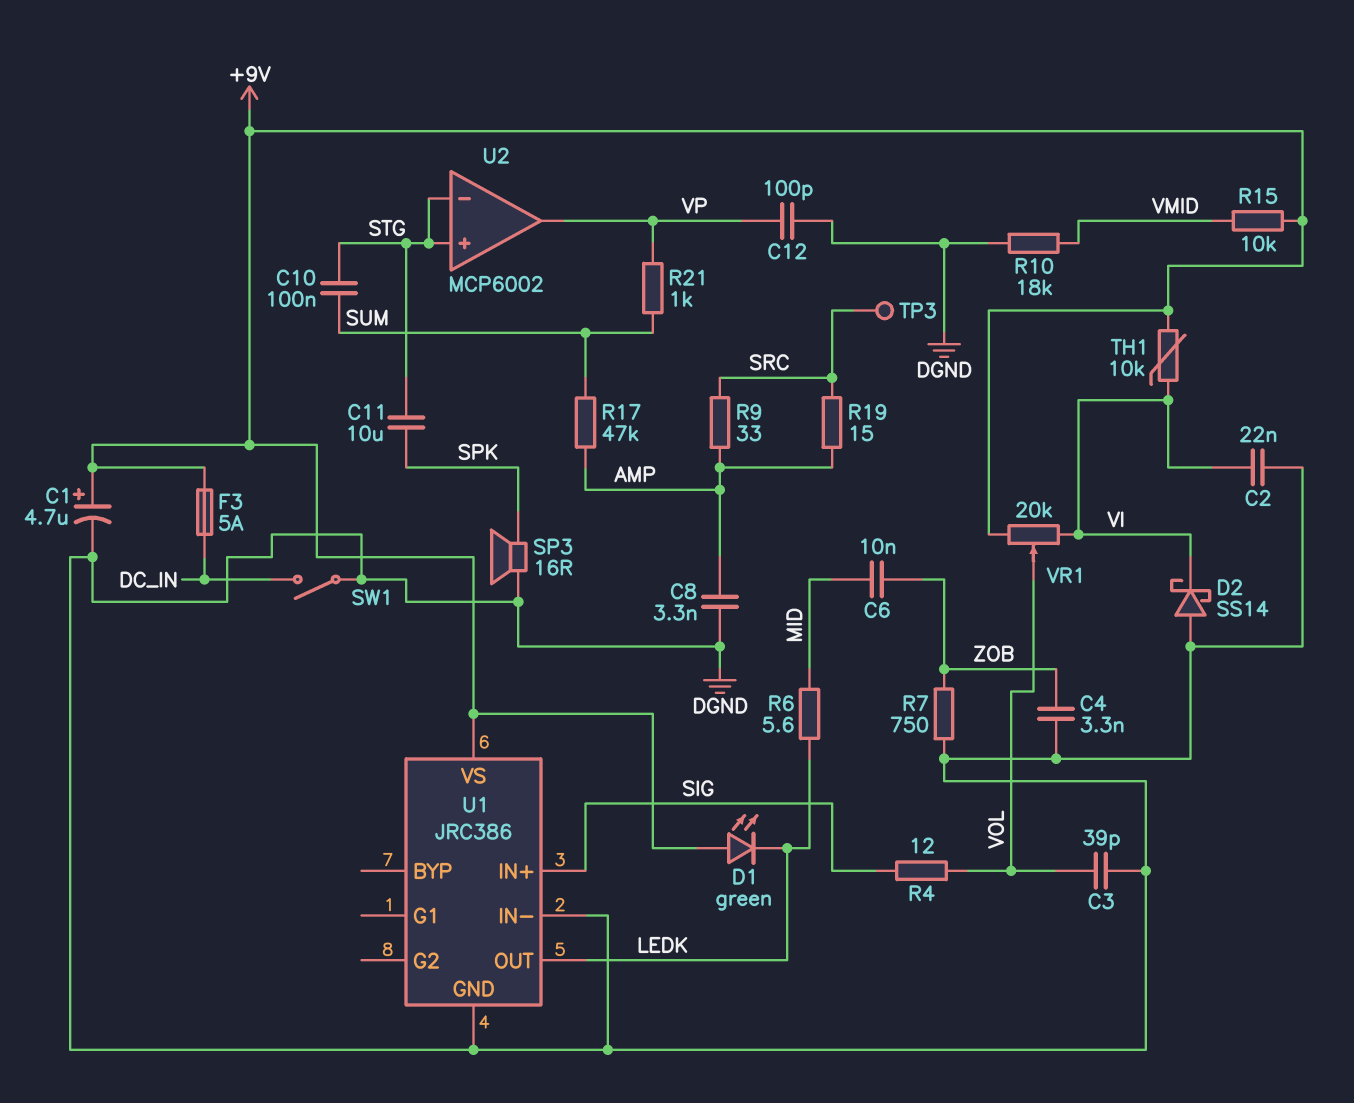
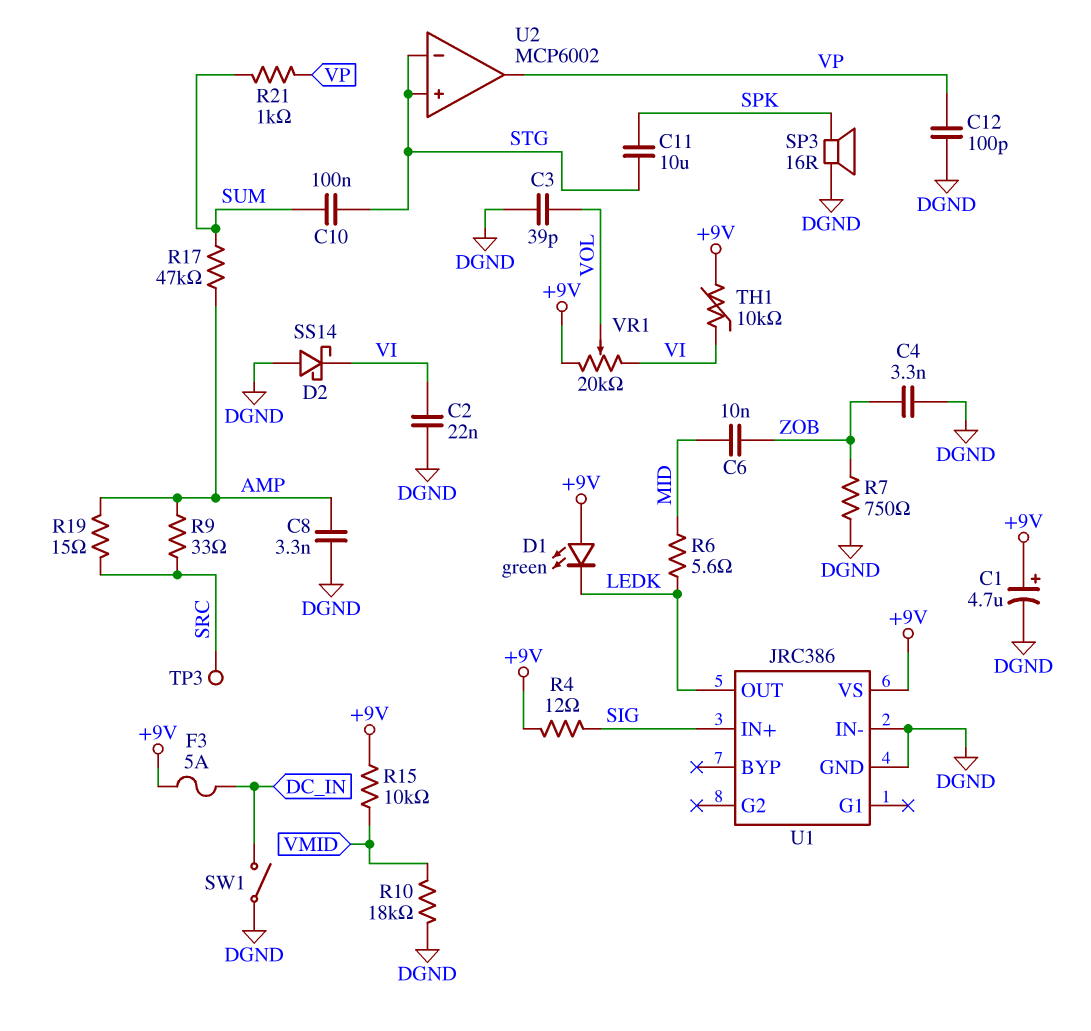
R4: 12 (SIG, VOL) -> 12 (+9V, SIG)

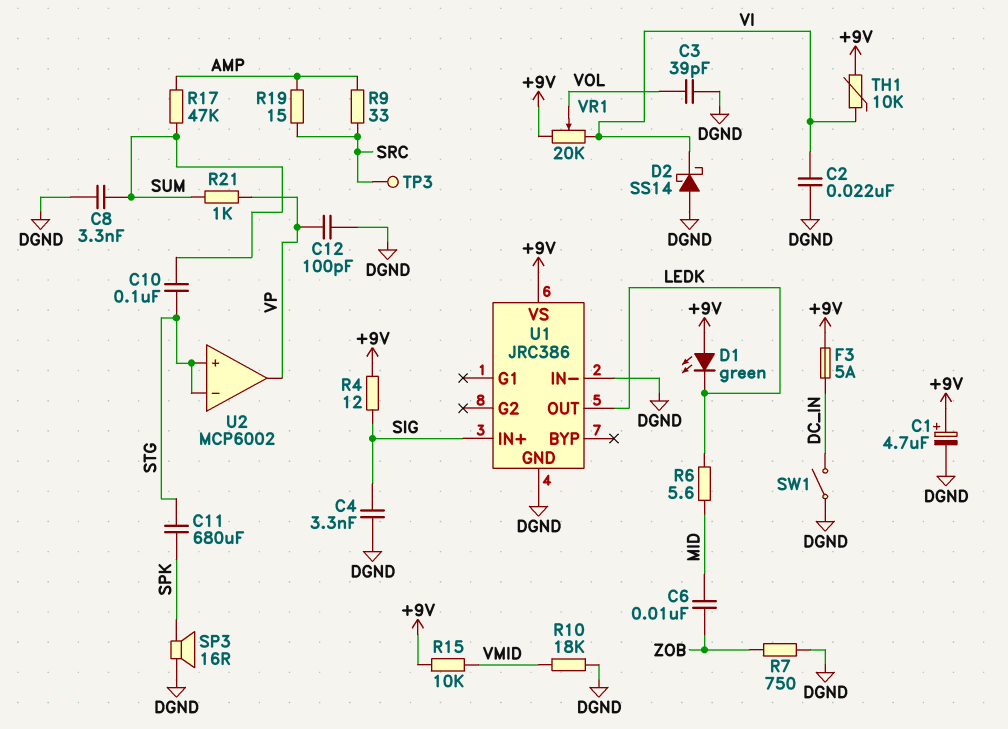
C4: 3.3nF (DGND, ZOB) -> 3.3nF (DGND, SIG)
C8: 3.3nF (AMP, DGND) -> 3.3nF (DGND, SUM)
C11: 10uF (SPK, STG) -> 680uF (SPK, STG)

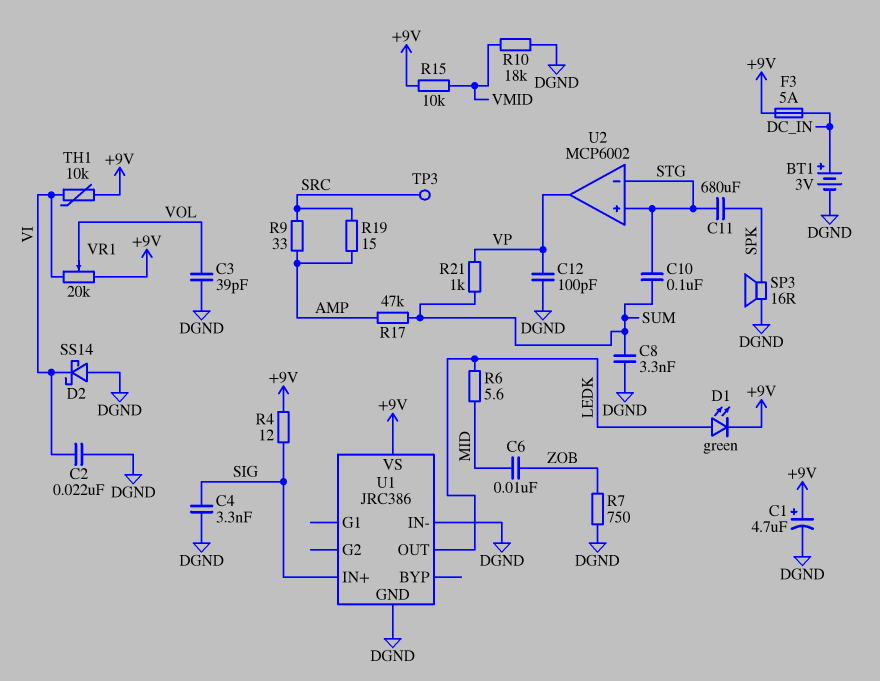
BT1: none -> 3V (plus DC_IN, minus DGND)
D1: LED green (A +9V, K LEDK) -> LED green (A LEDK, K +9V)
SW1: switch (DC_IN, DGND) -> none

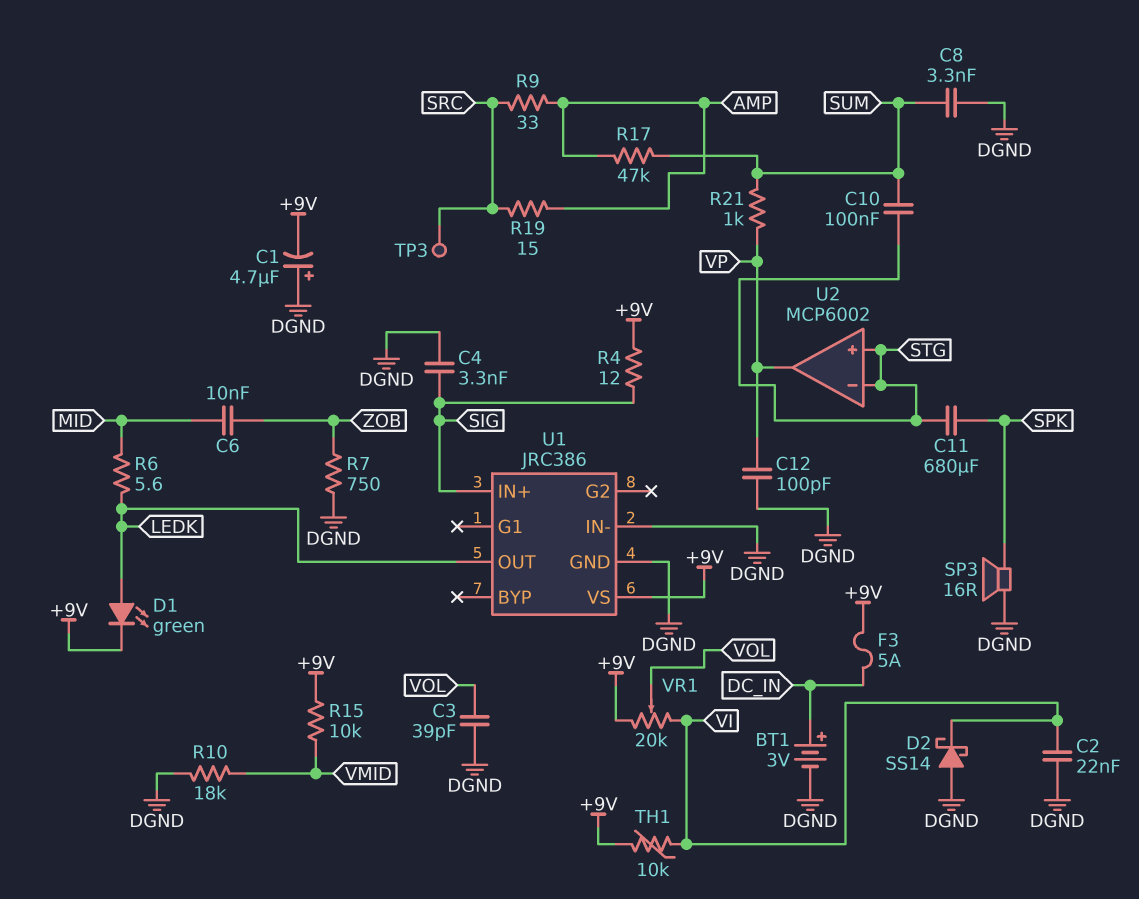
C1: 4.7uF (plus +9V, minus DGND) -> 4.7uF (plus DGND, minus +9V)

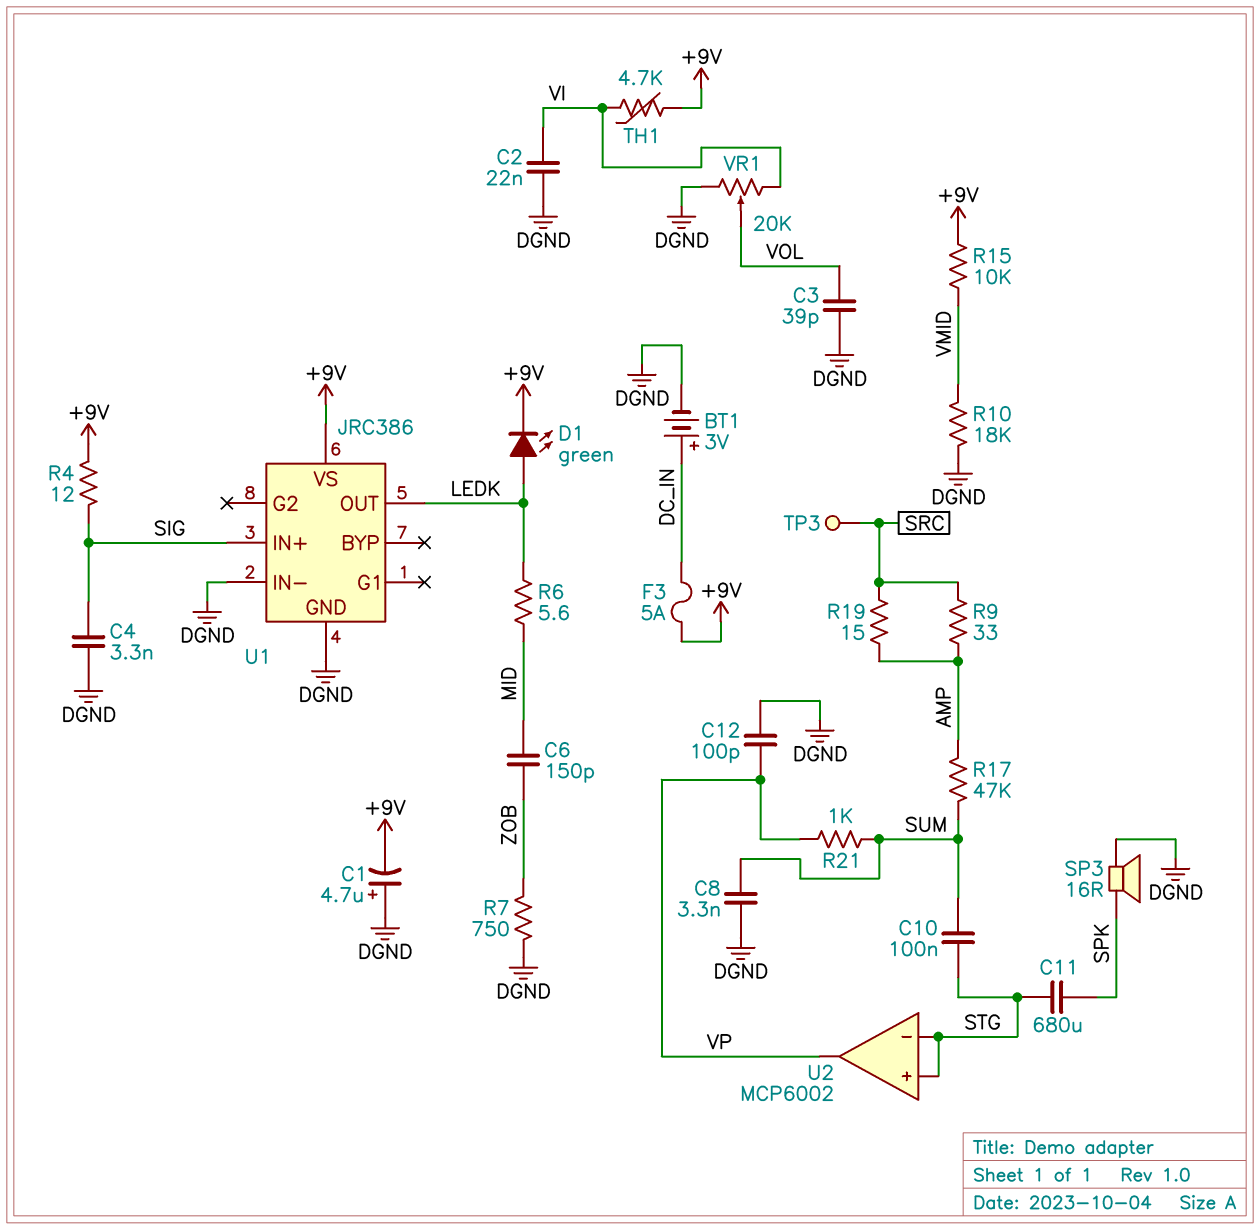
C6: 10nF (MID, ZOB) -> 150pF (MID, ZOB)
D2: schottky SS14 (A DGND, K VI) -> none
TH1: 10k (+9V, VI) -> 4.7k (+9V, VI)
VR1: 20k (+9V, VI, wiper VOL) -> 20k (DGND, VI, wiper VOL)

